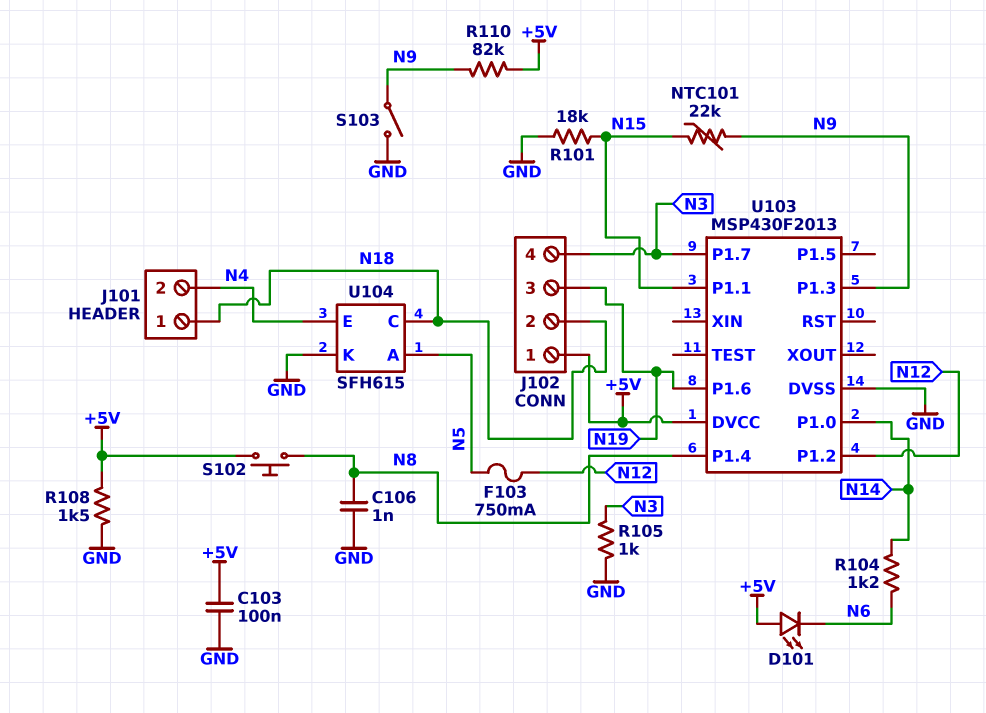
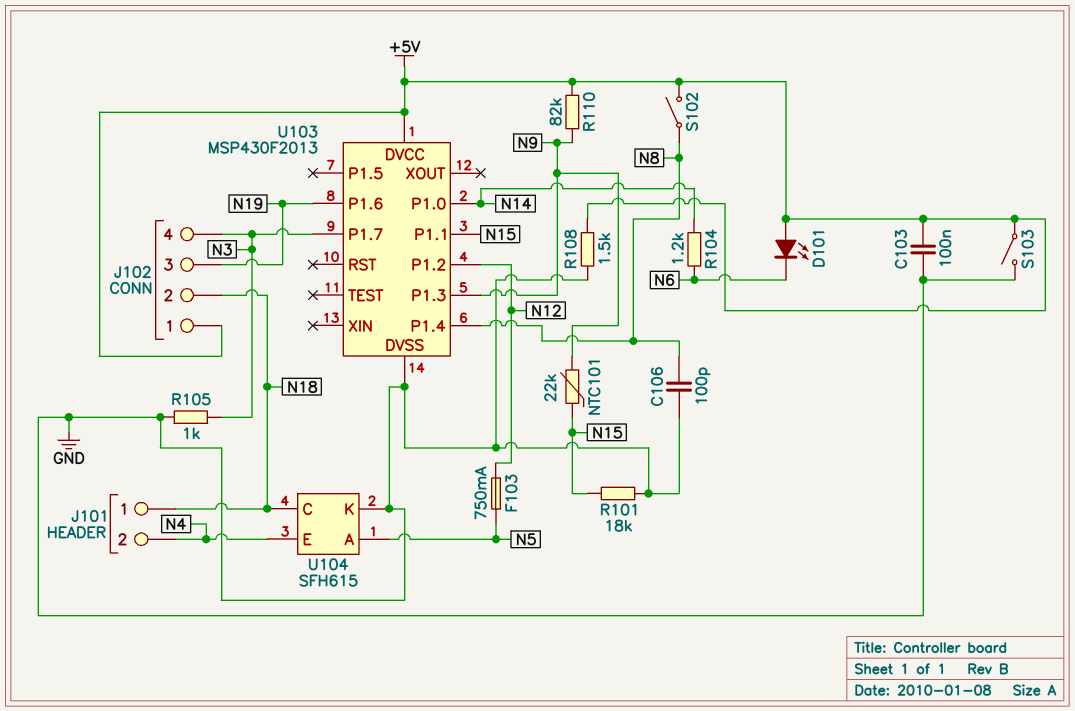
C106: 1nF (GND, N8) -> 100pF (GND, N8)
S102: button (+5V, N8) -> switch (+5V, N8)
S103: switch (GND, N9) -> switch (+5V, GND)

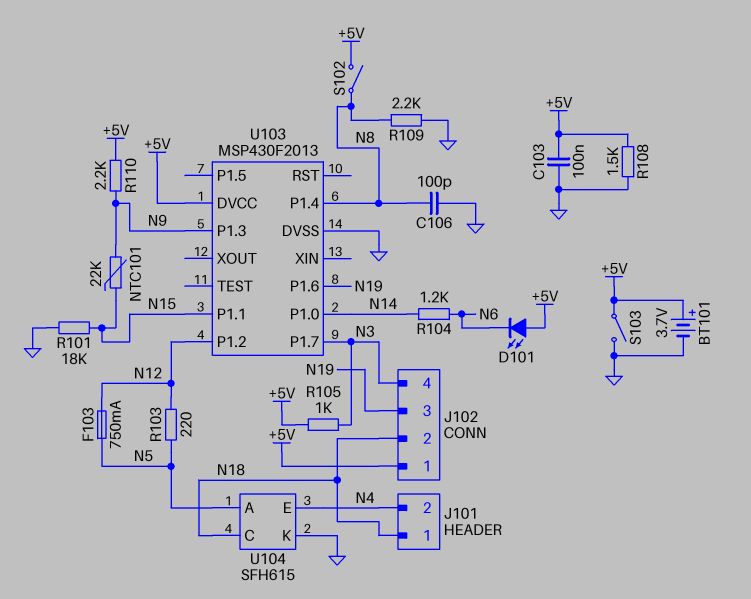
BT101: none -> 3.7V (plus +5V, minus GND)
R103: none -> 220 (N5, N12)
R105: 1k (GND, N3) -> 1k (+5V, N3)
R109: none -> 2.2k (GND, N8)
R110: 82k (+5V, N9) -> 2.2k (+5V, N9)

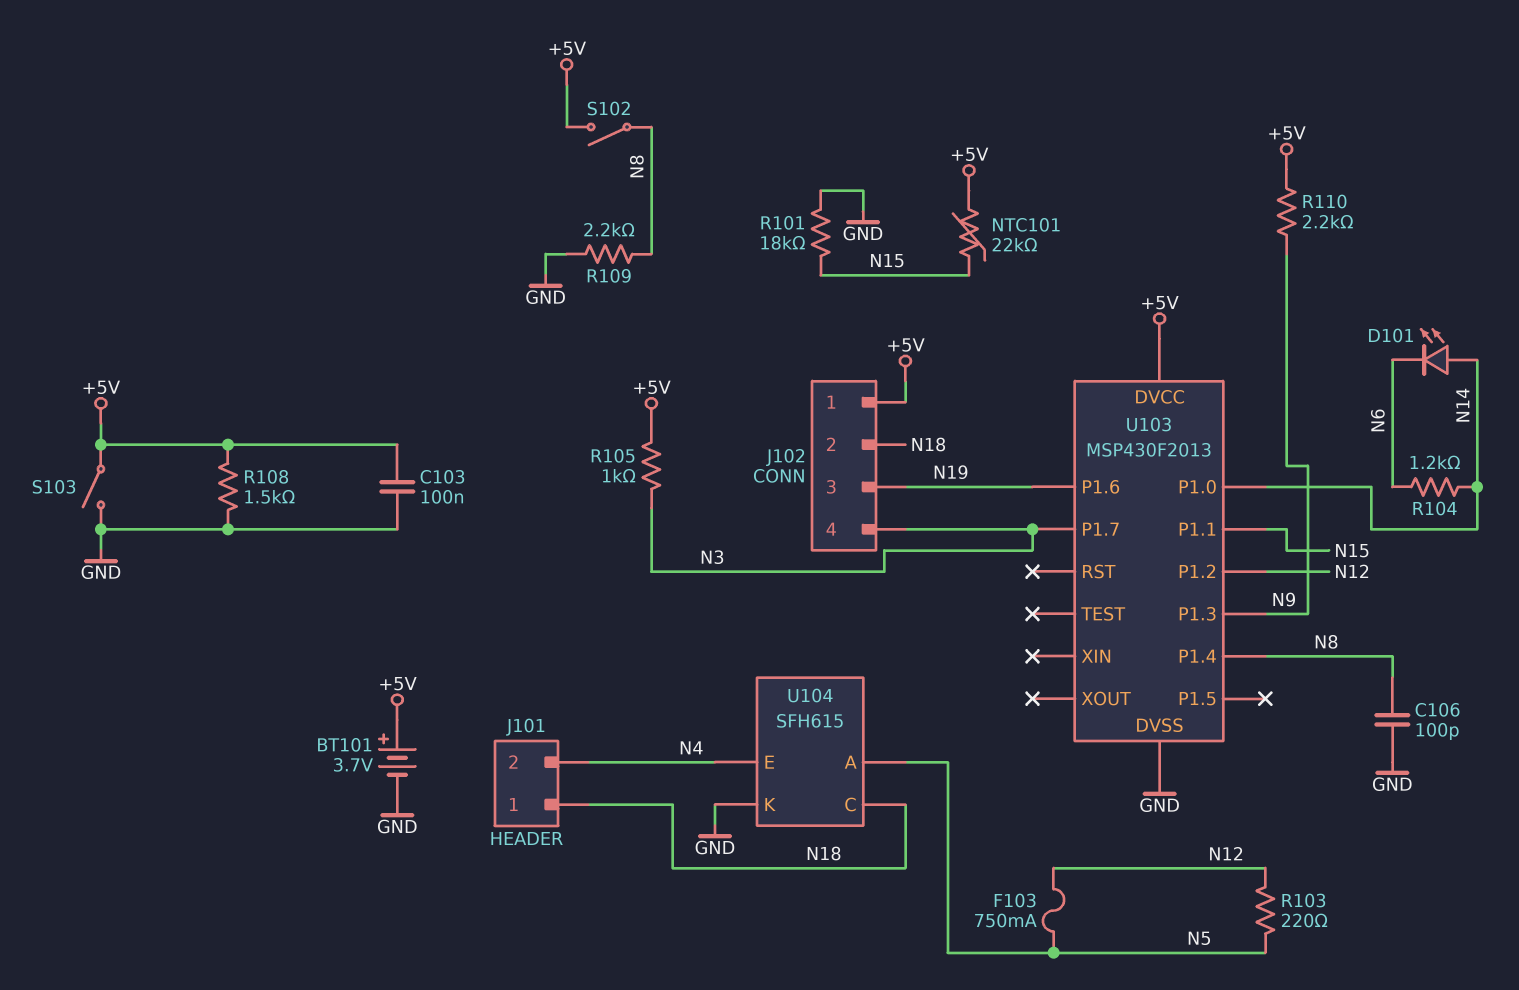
D101: LED (A +5V, K N6) -> LED (A N14, K N6)
NTC101: 22k (N9, N15) -> 22k (+5V, N15)

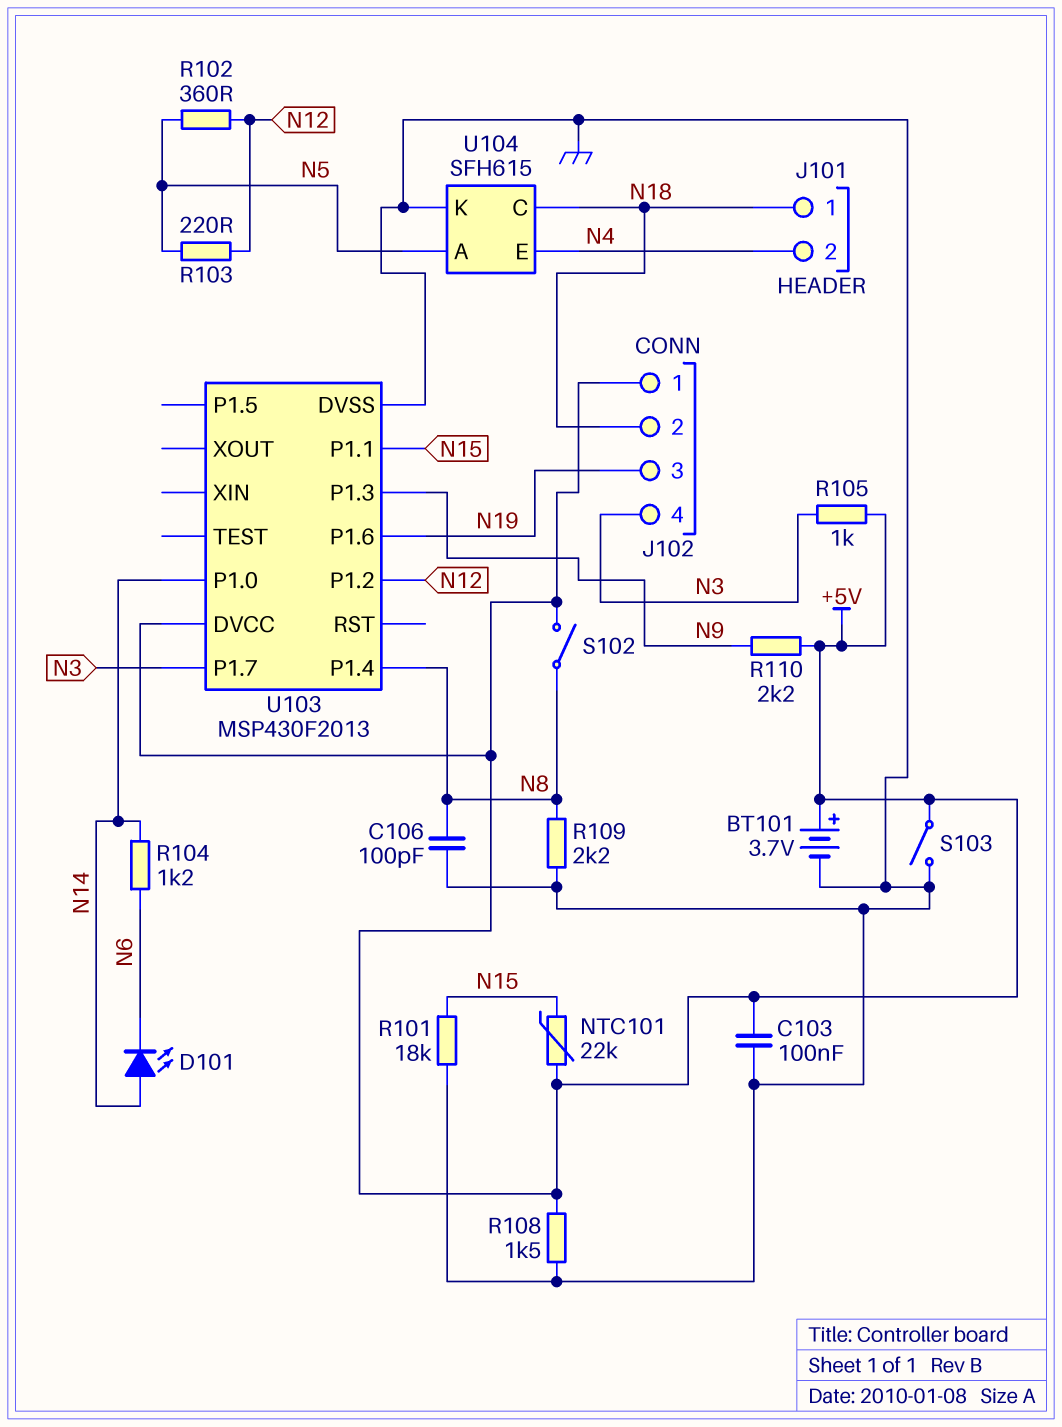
F103: 750mA (N5, N12) -> none
R102: none -> 360 (N5, N12)

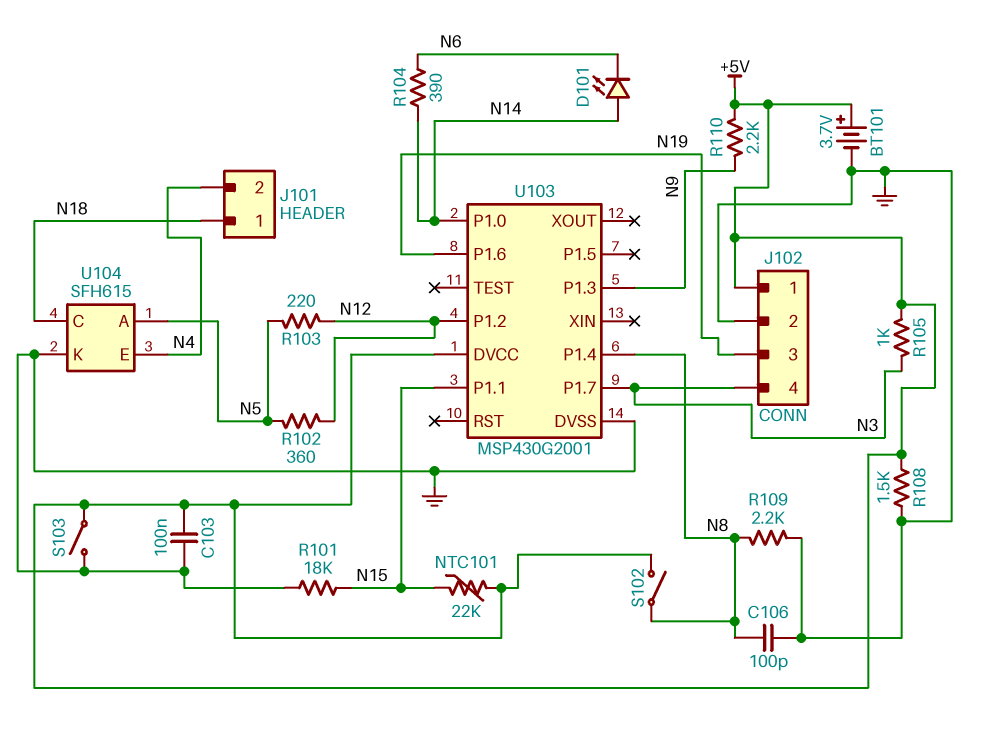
J102 pin 2: N18 -> GND
R104: 1.2k (N6, N14) -> 390 (N6, N14)
U103: MSP430F2013 -> MSP430G2001

